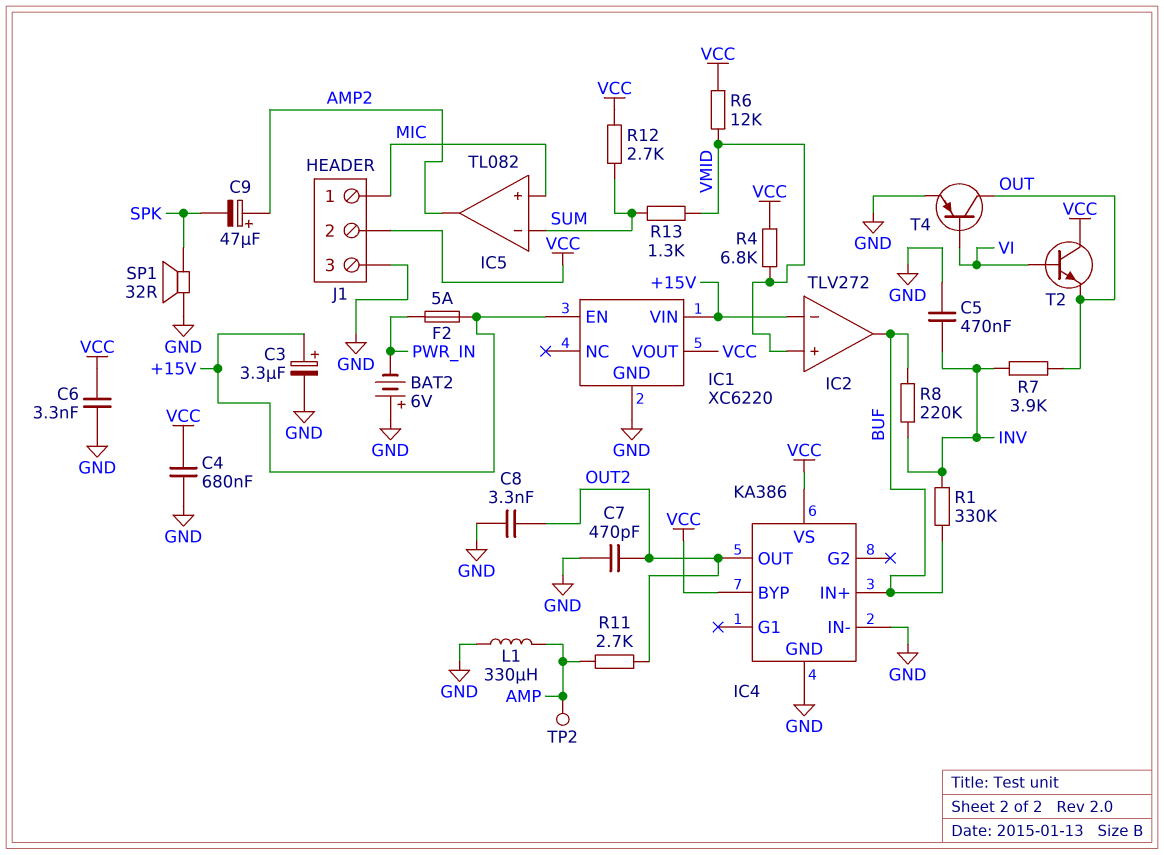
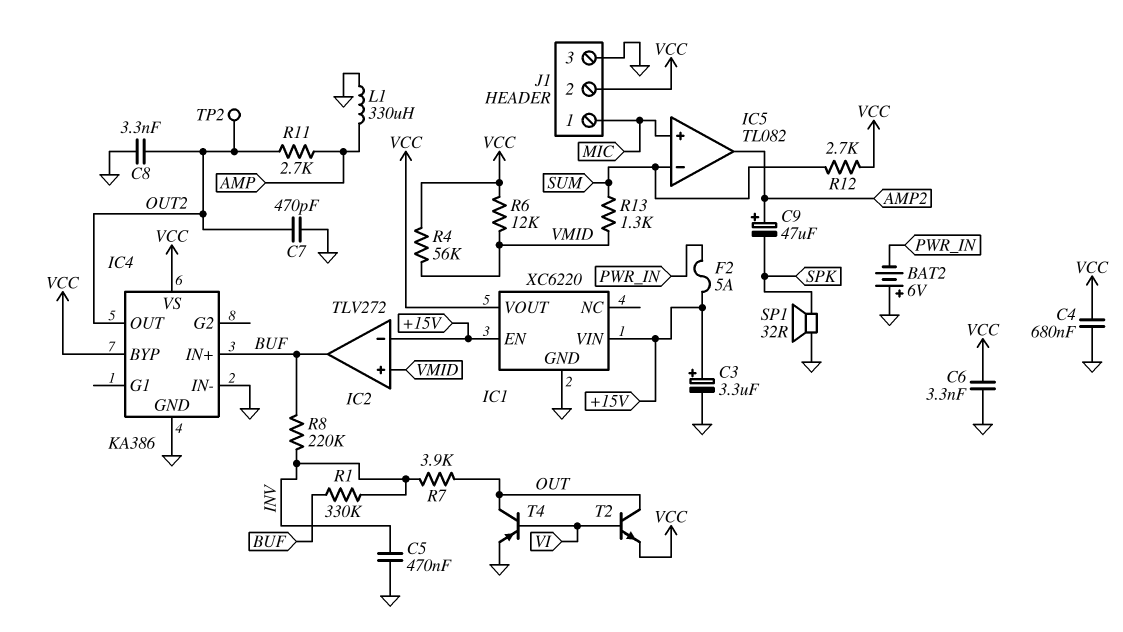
R4: 6.8k (VCC, VMID) -> 56k (VCC, VMID)
T2: NPN (B VI, C VCC, E OUT) -> NPN (B VI, C OUT, E VCC)
TP2: test point (AMP) -> test point (OUT2)

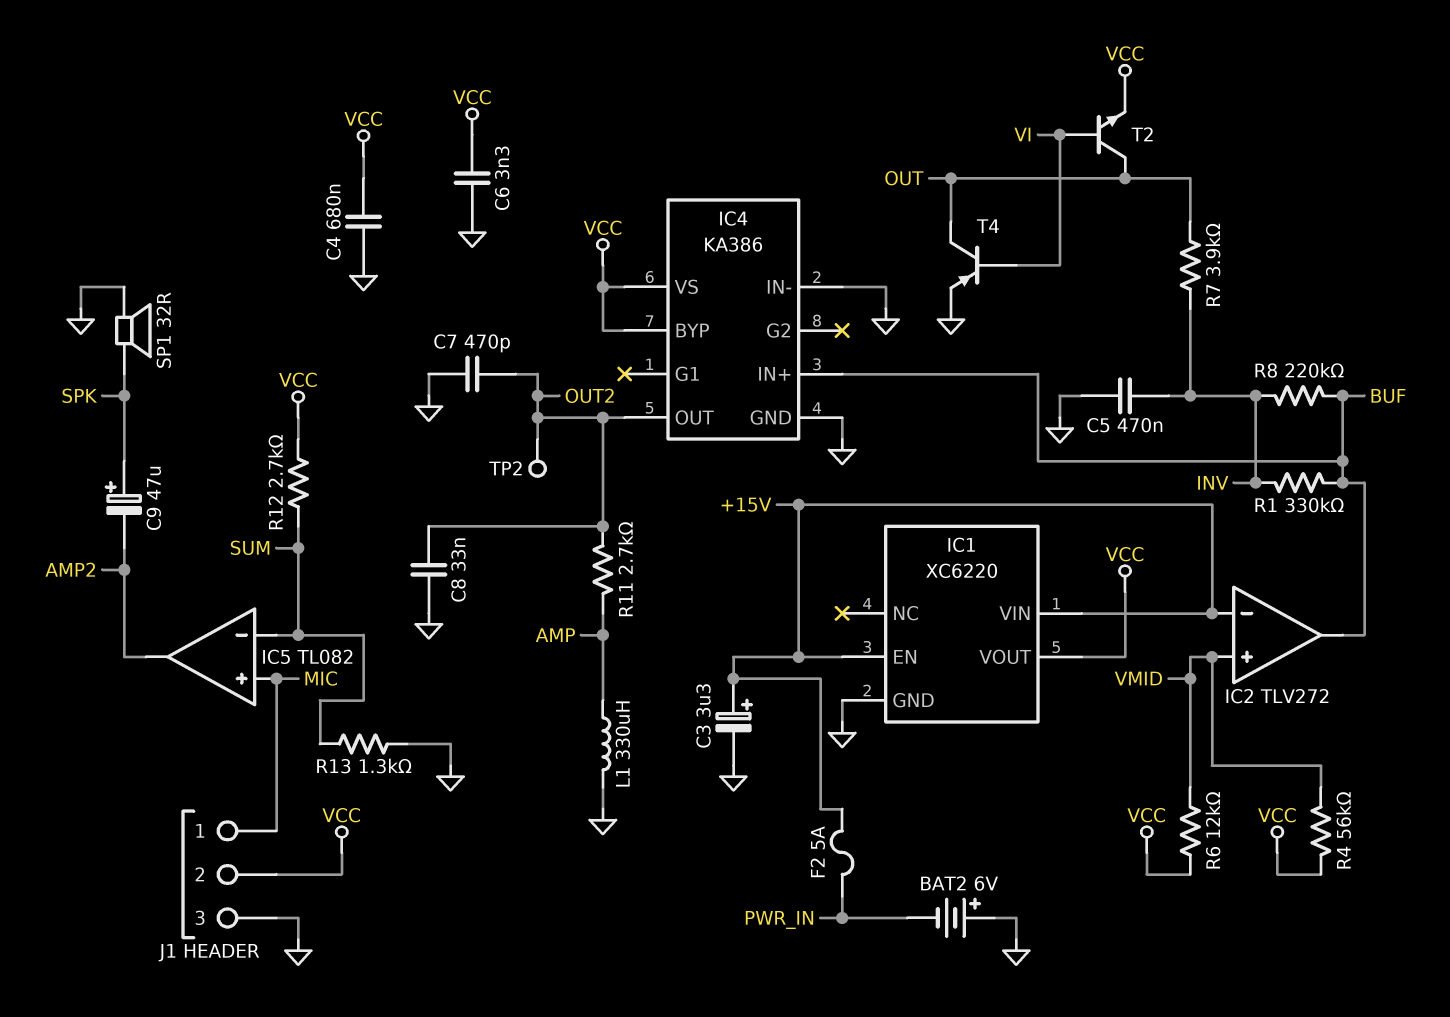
C8: 3.3nF (GND, OUT2) -> 33nF (GND, OUT2)
C9: 47uF (plus AMP2, minus SPK) -> 47uF (plus SPK, minus AMP2)
R13: 1.3k (SUM, VMID) -> 1.3k (GND, SUM)

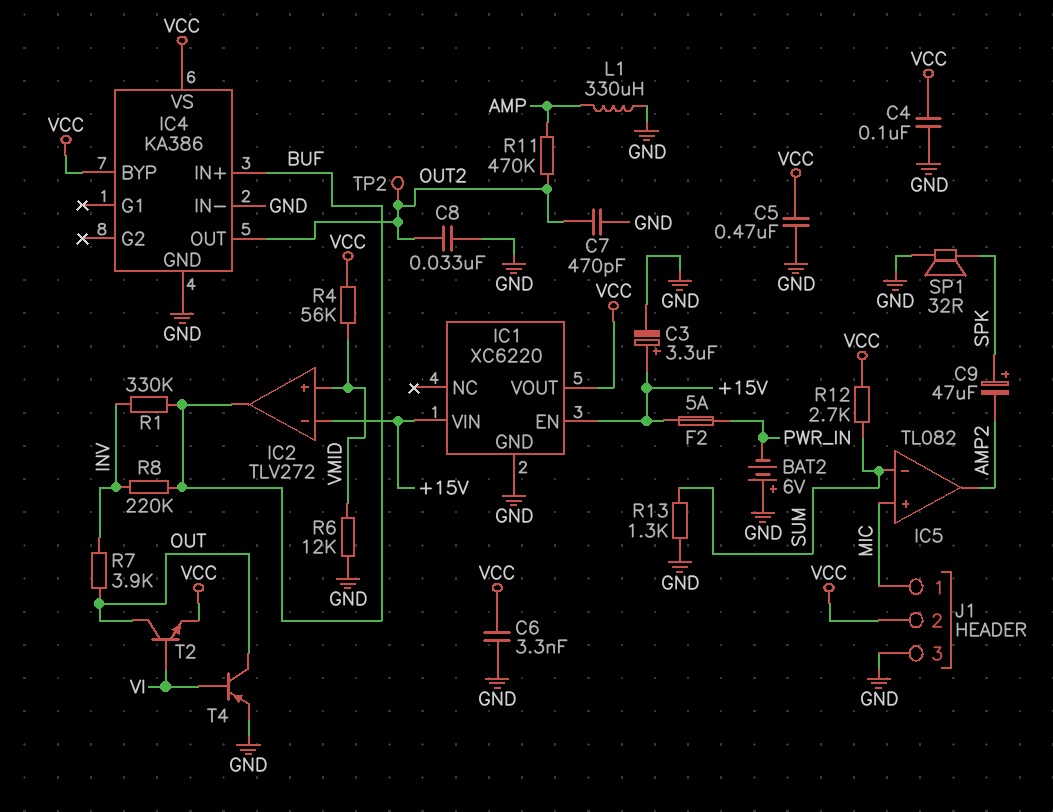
C4: 680nF (GND, VCC) -> 100nF (GND, VCC)
C5: 470nF (GND, INV) -> 470nF (GND, VCC)
R6: 12k (VCC, VMID) -> 12k (GND, VMID)
R11: 2.7k (AMP, OUT2) -> 470k (AMP, OUT2)

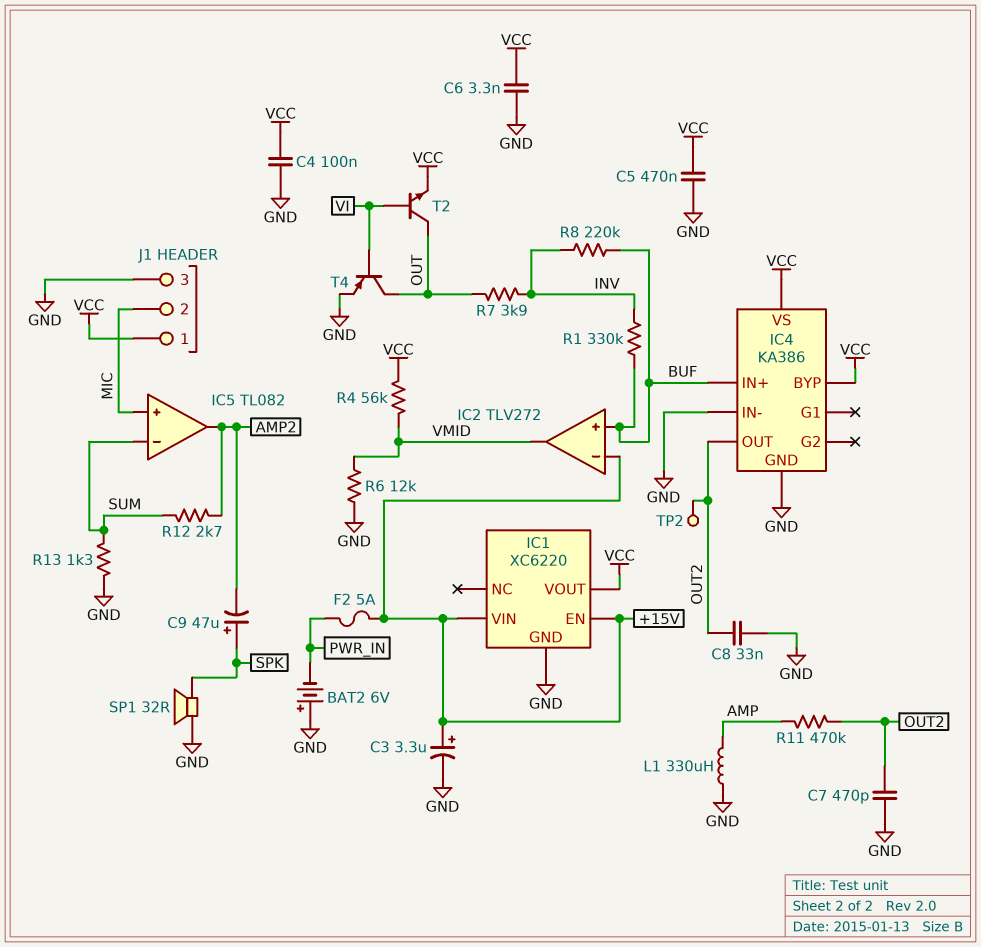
IC2 pin in+: VMID -> BUF
IC2 pin out: BUF -> VMID
J1 pin 1: MIC -> VCC
J1 pin 2: VCC -> MIC
R12: 2.7k (SUM, VCC) -> 2.7k (AMP2, SUM)

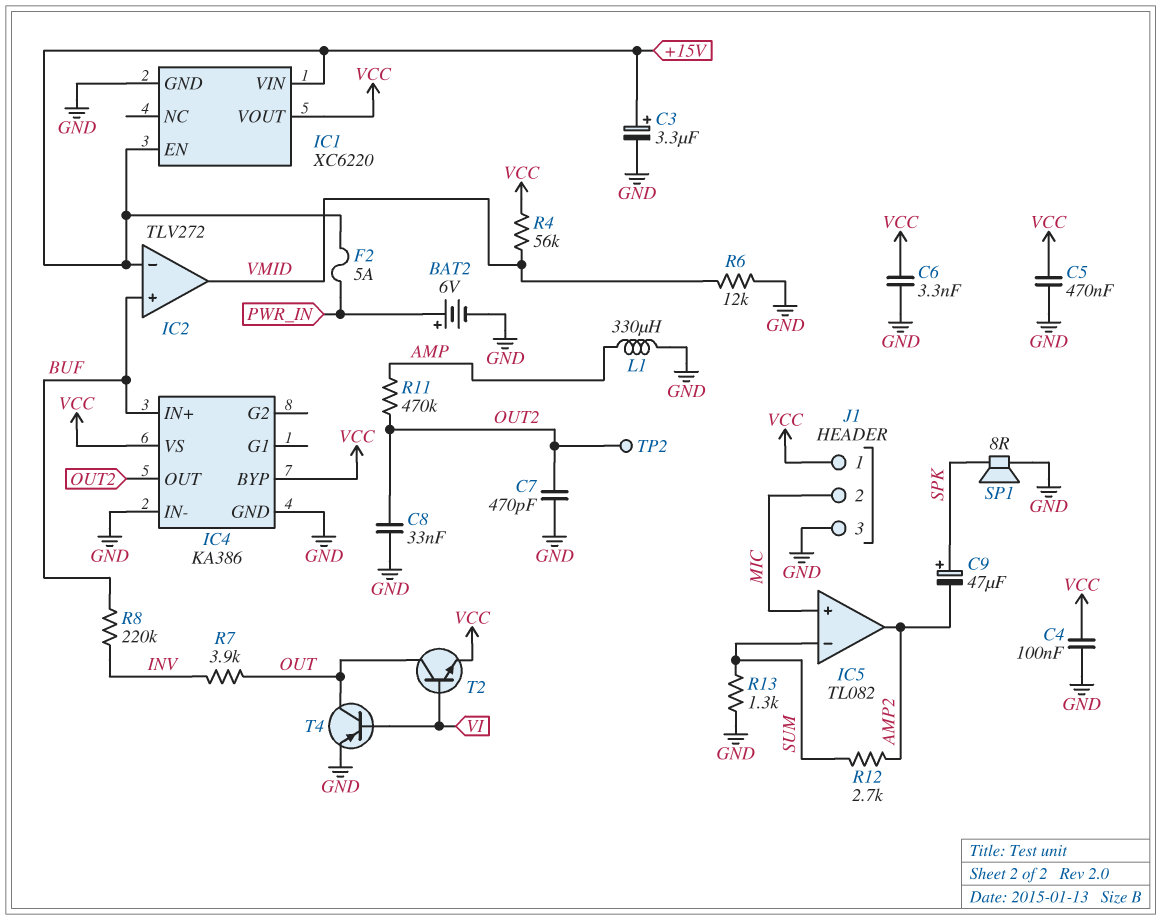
BAT2: 6V (plus GND, minus PWR_IN) -> 6V (plus PWR_IN, minus GND)
R1: 330k (BUF, INV) -> none
SP1: speaker 32R (GND, SPK) -> speaker 8R (GND, SPK)

